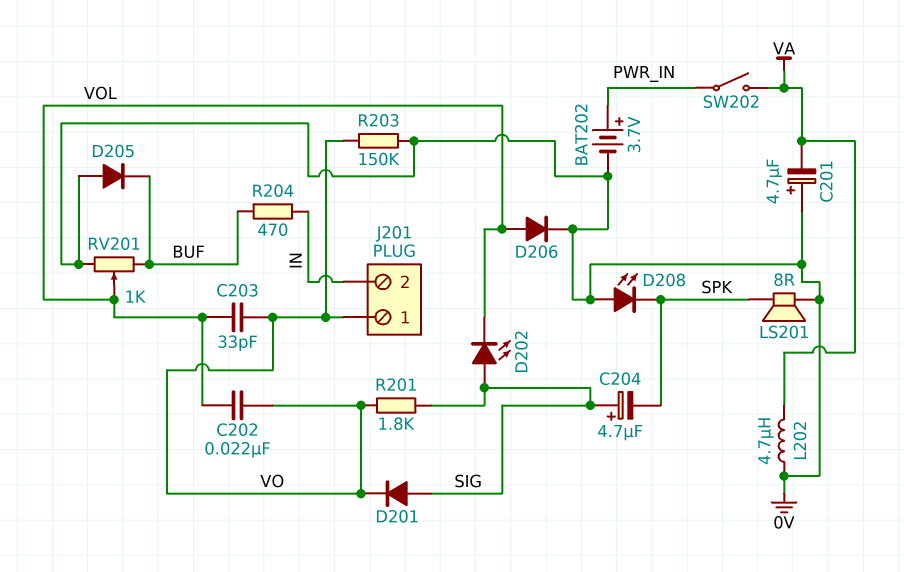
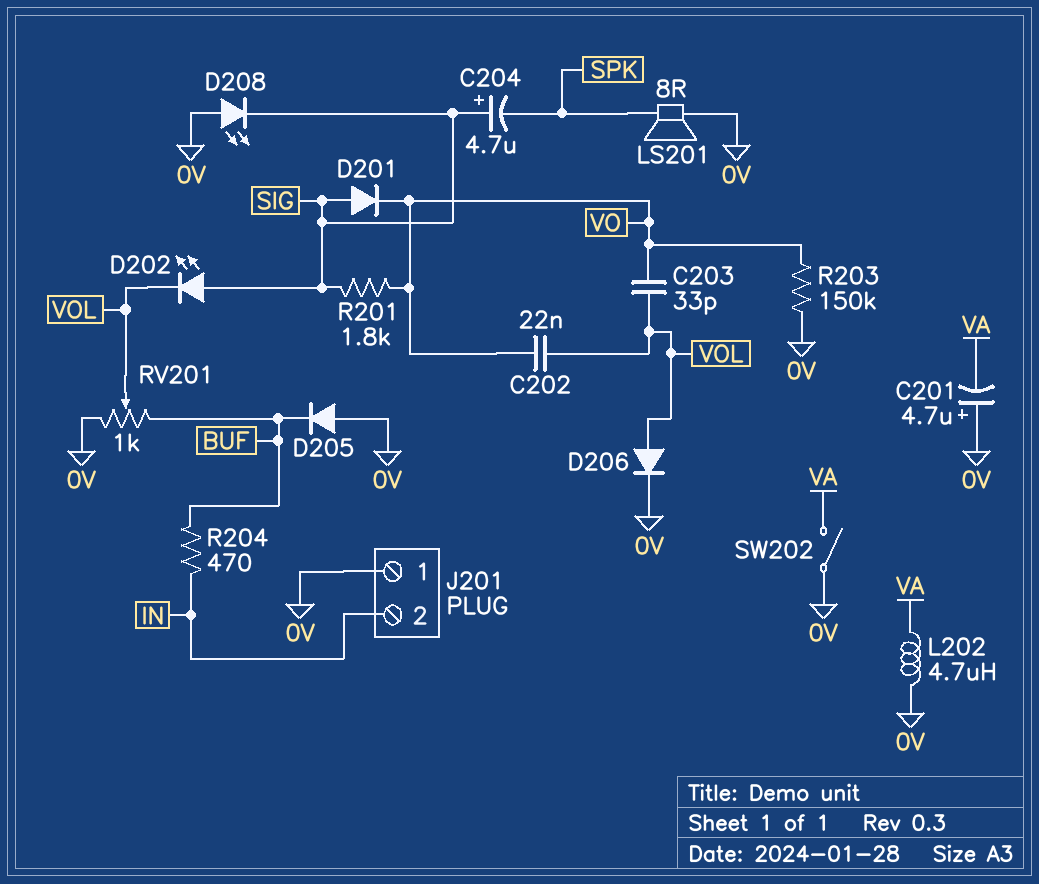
BAT202: 3.7V (plus PWR_IN, minus 0V) -> none
D208: LED (A 0V, K SPK) -> LED (A 0V, K SIG)
J201 pin 1: VO -> 0V
SW202: switch (PWR_IN, VA) -> switch (0V, VA)

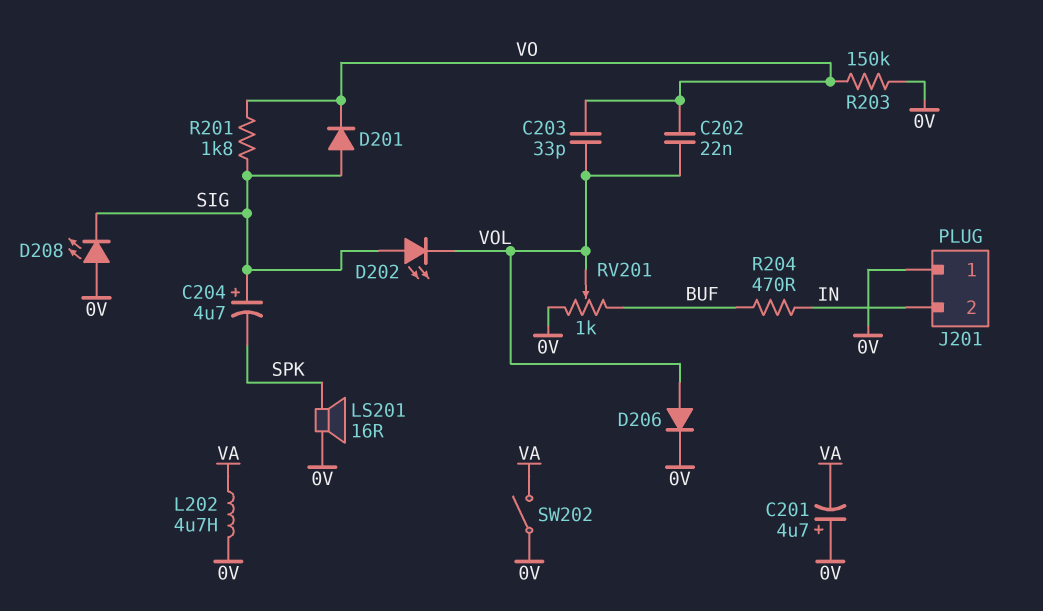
D205: diode (A 0V, K BUF) -> none
LS201: speaker 8R (0V, SPK) -> speaker 16R (0V, SPK)

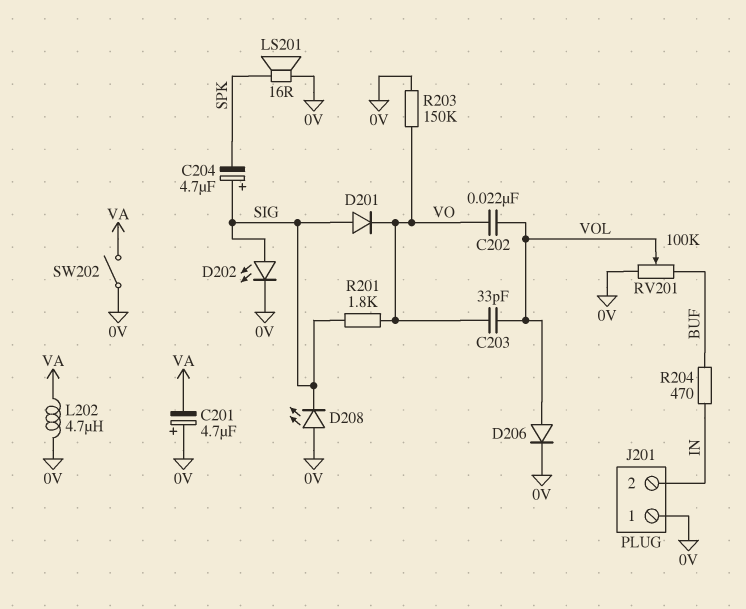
D202: LED (A SIG, K VOL) -> LED (A SIG, K 0V)
RV201: 1k (0V, BUF, wiper VOL) -> 100k (0V, BUF, wiper VOL)

